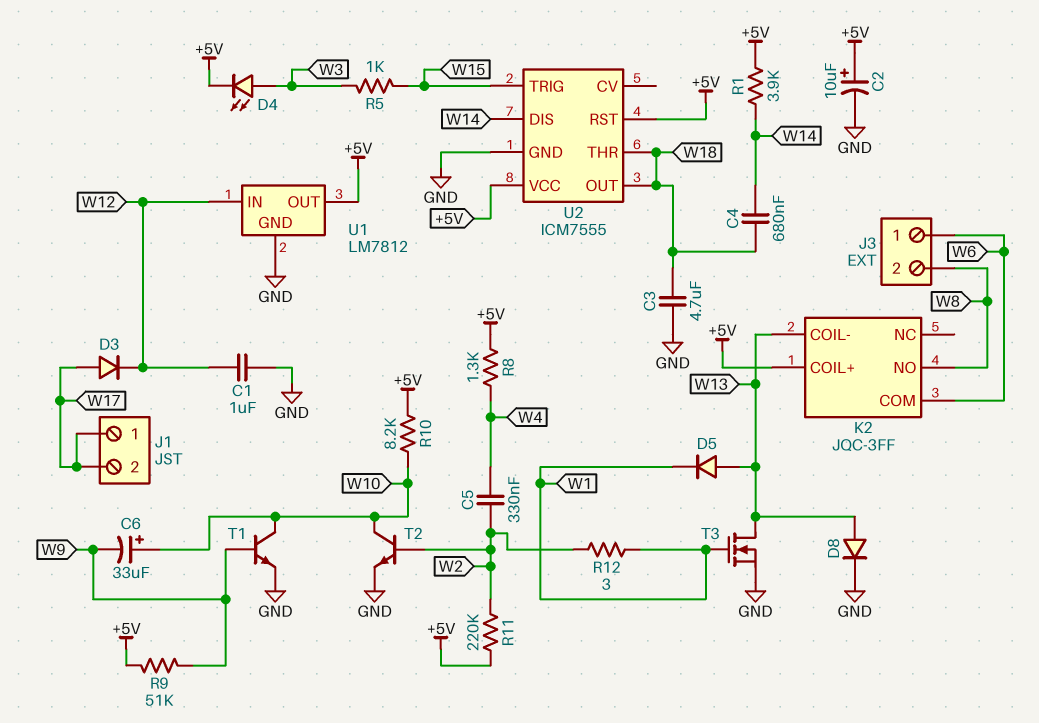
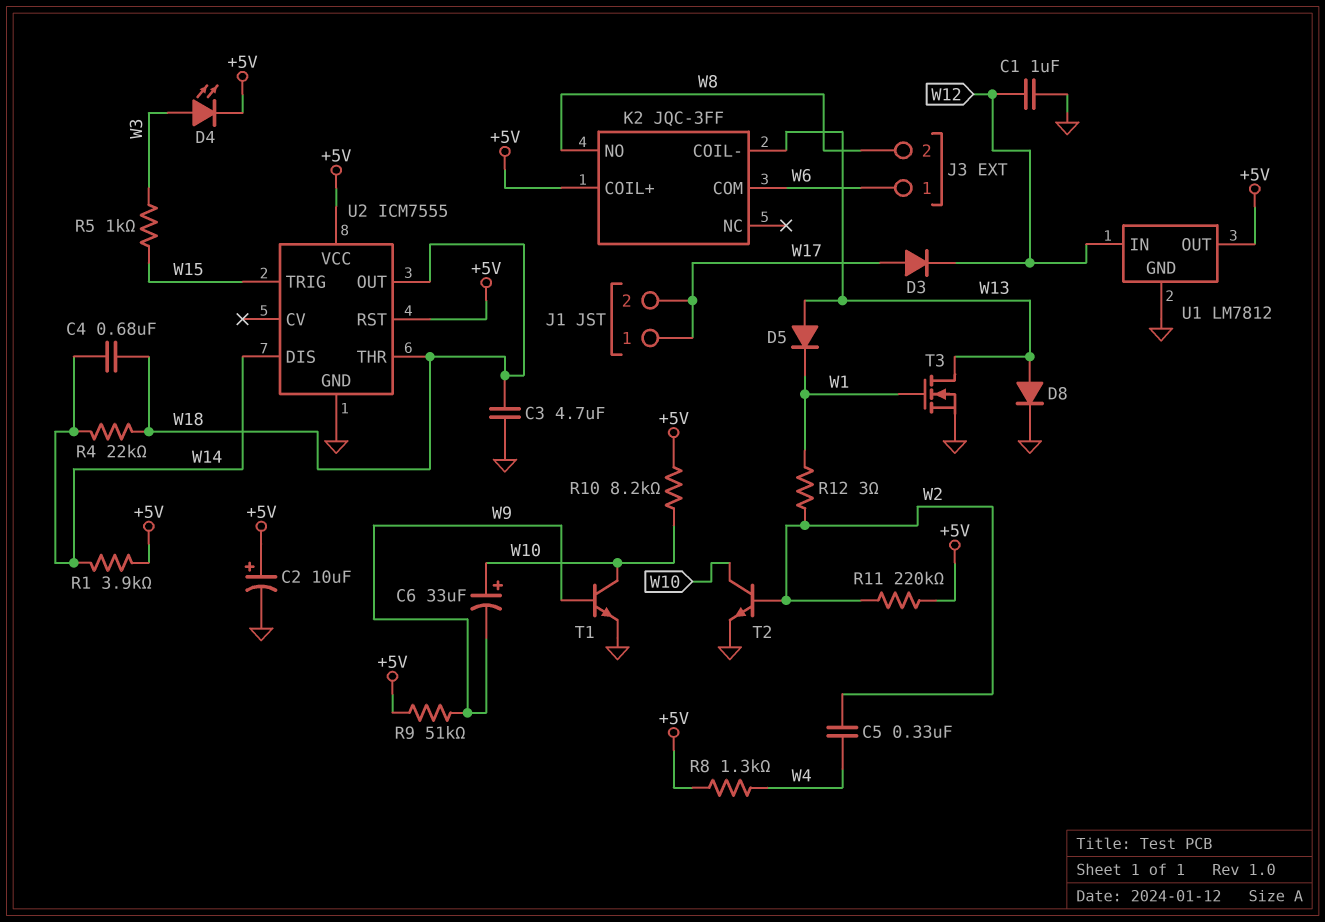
R4: none -> 22k (W14, W18)

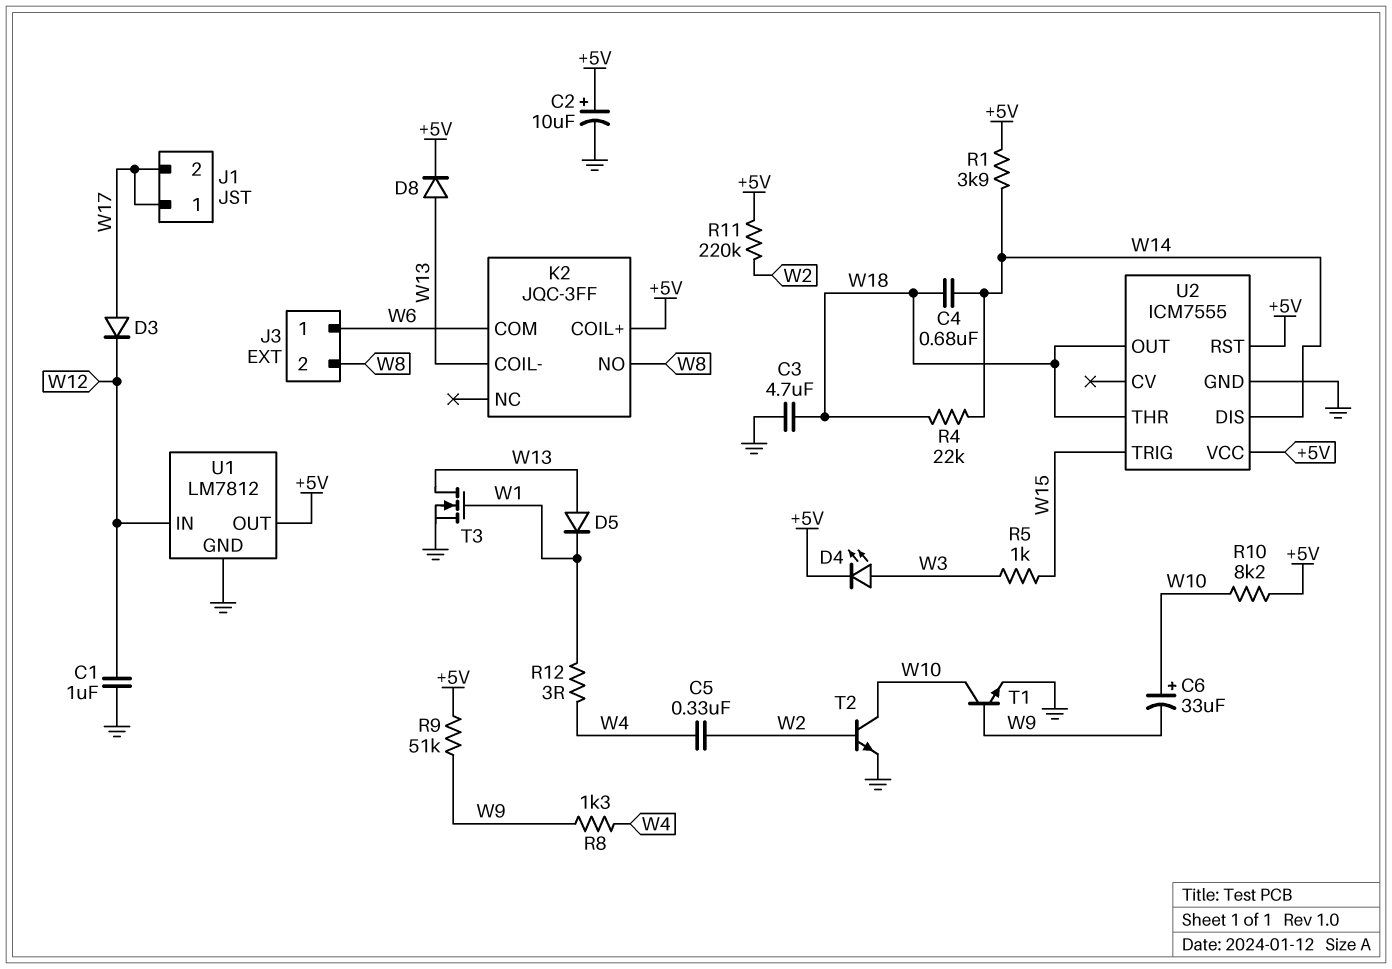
D8: diode (A W13, K GND) -> diode (A W13, K +5V)
R8: 1.3k (+5V, W4) -> 1.3k (W4, W9)
R12: 3 (W1, W2) -> 3 (W1, W4)

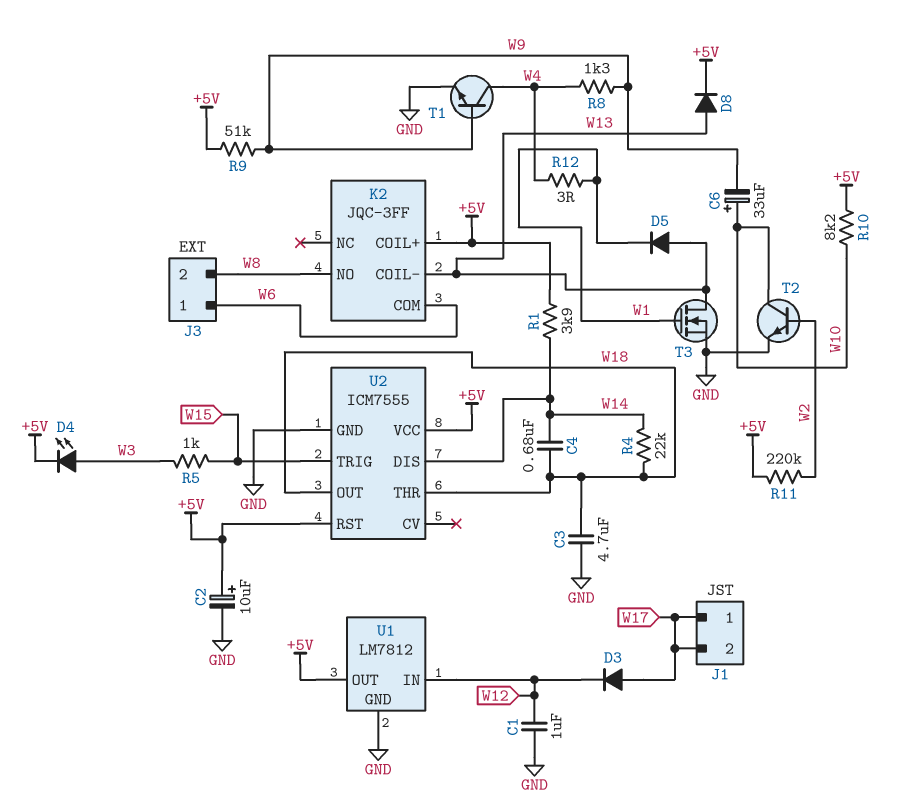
C5: 330nF (W2, W4) -> none
T1: NPN (B W9, C W10, E GND) -> NPN (B W9, C W4, E GND)

